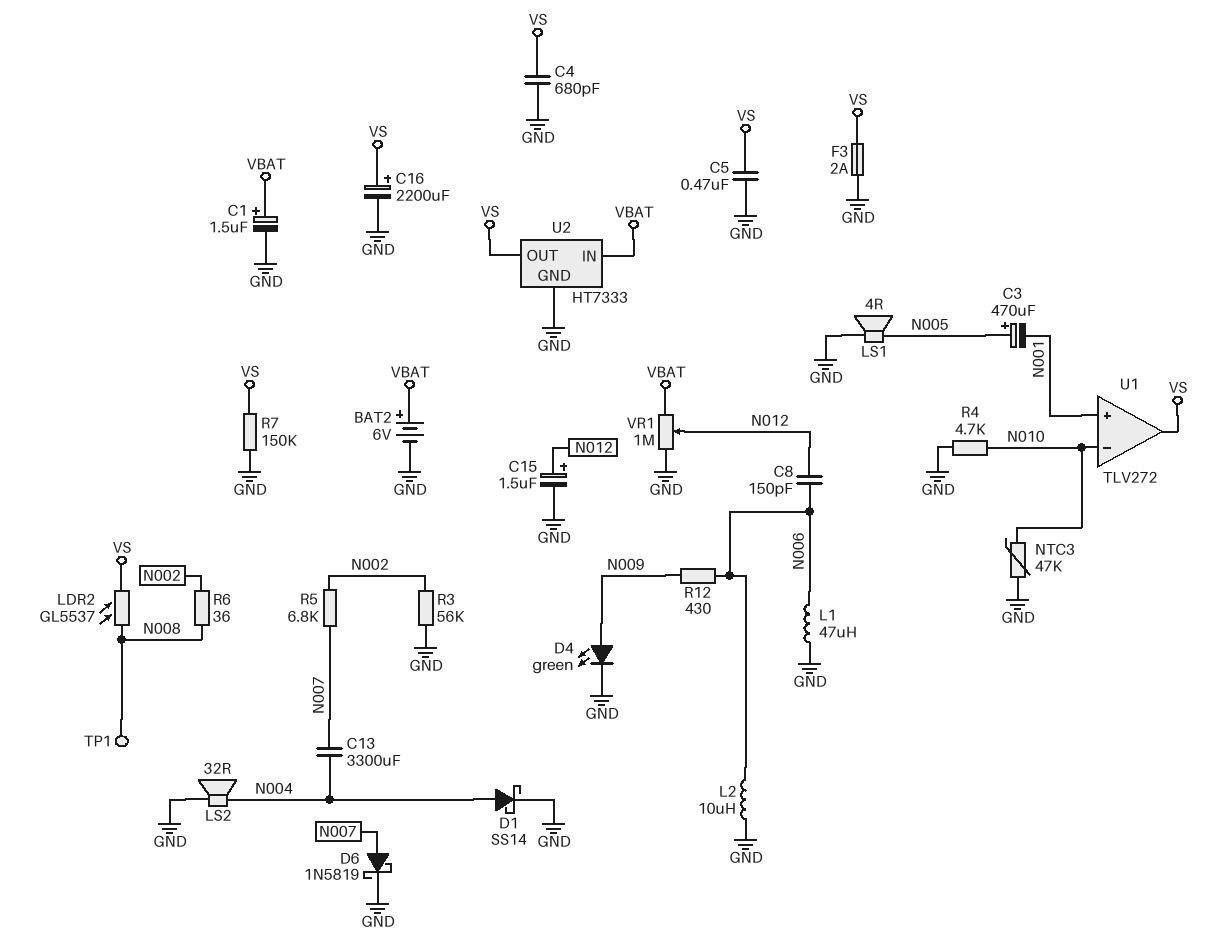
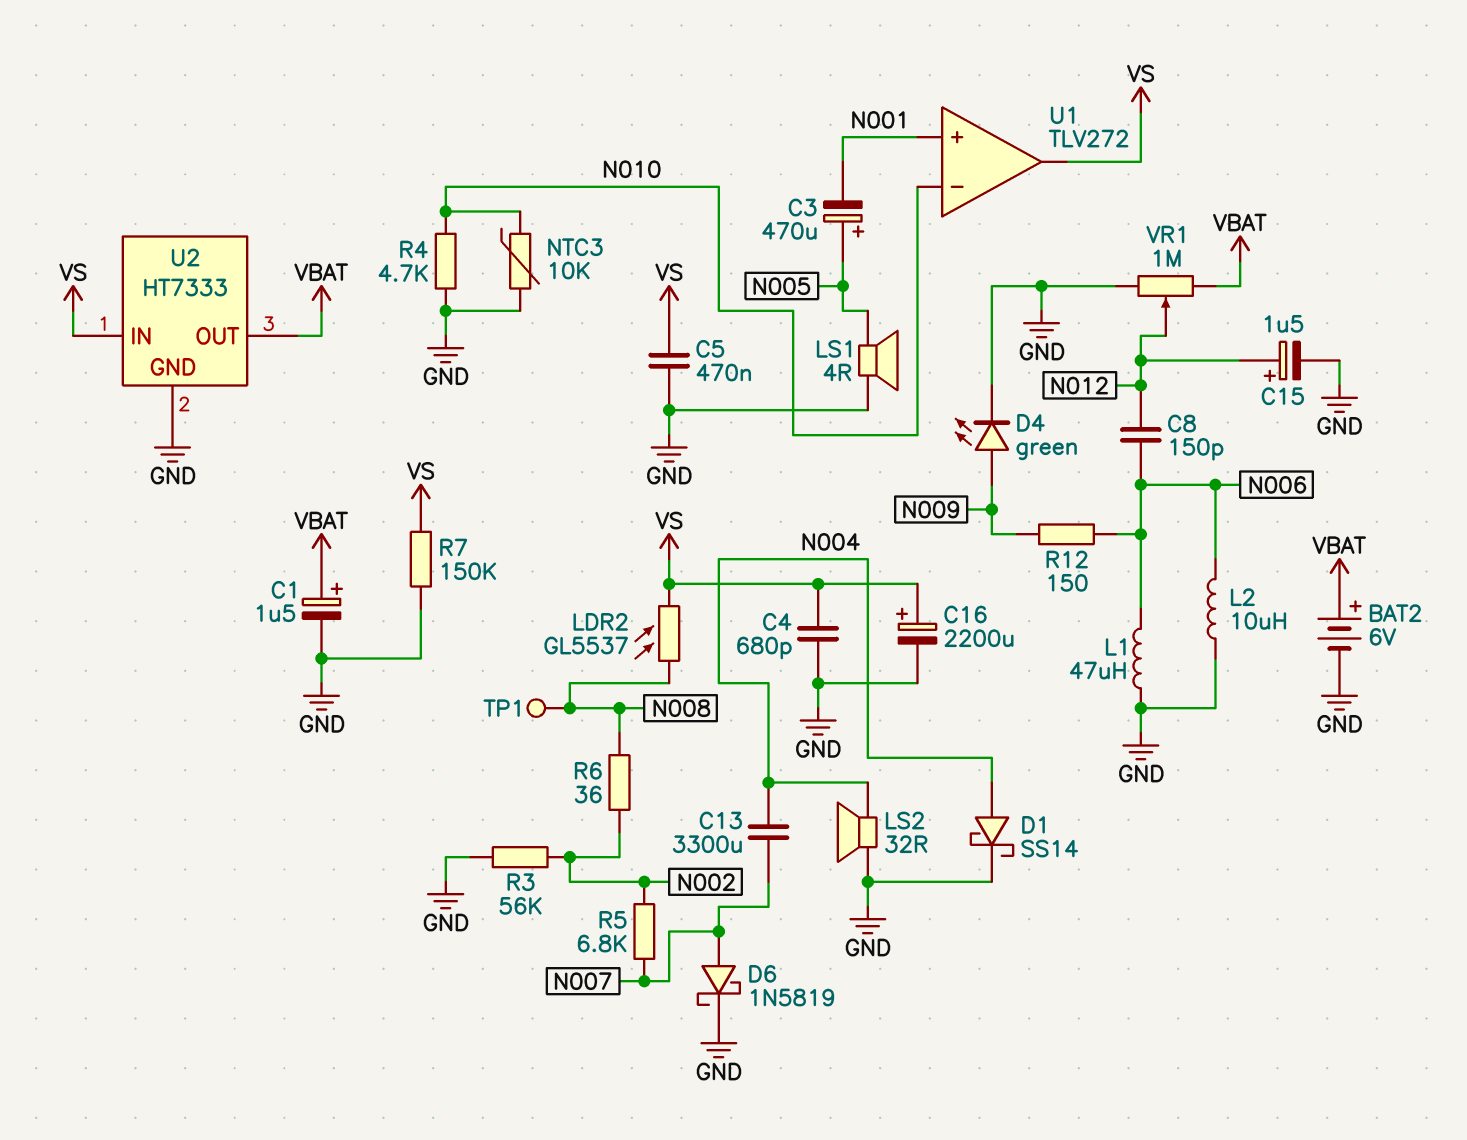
F3: 2A (GND, VS) -> none
NTC3: 47k (GND, N010) -> 10k (GND, N010)
R12: 430 (N006, N009) -> 150 (N006, N009)
U2 pin IN: VBAT -> VS
U2 pin OUT: VS -> VBAT

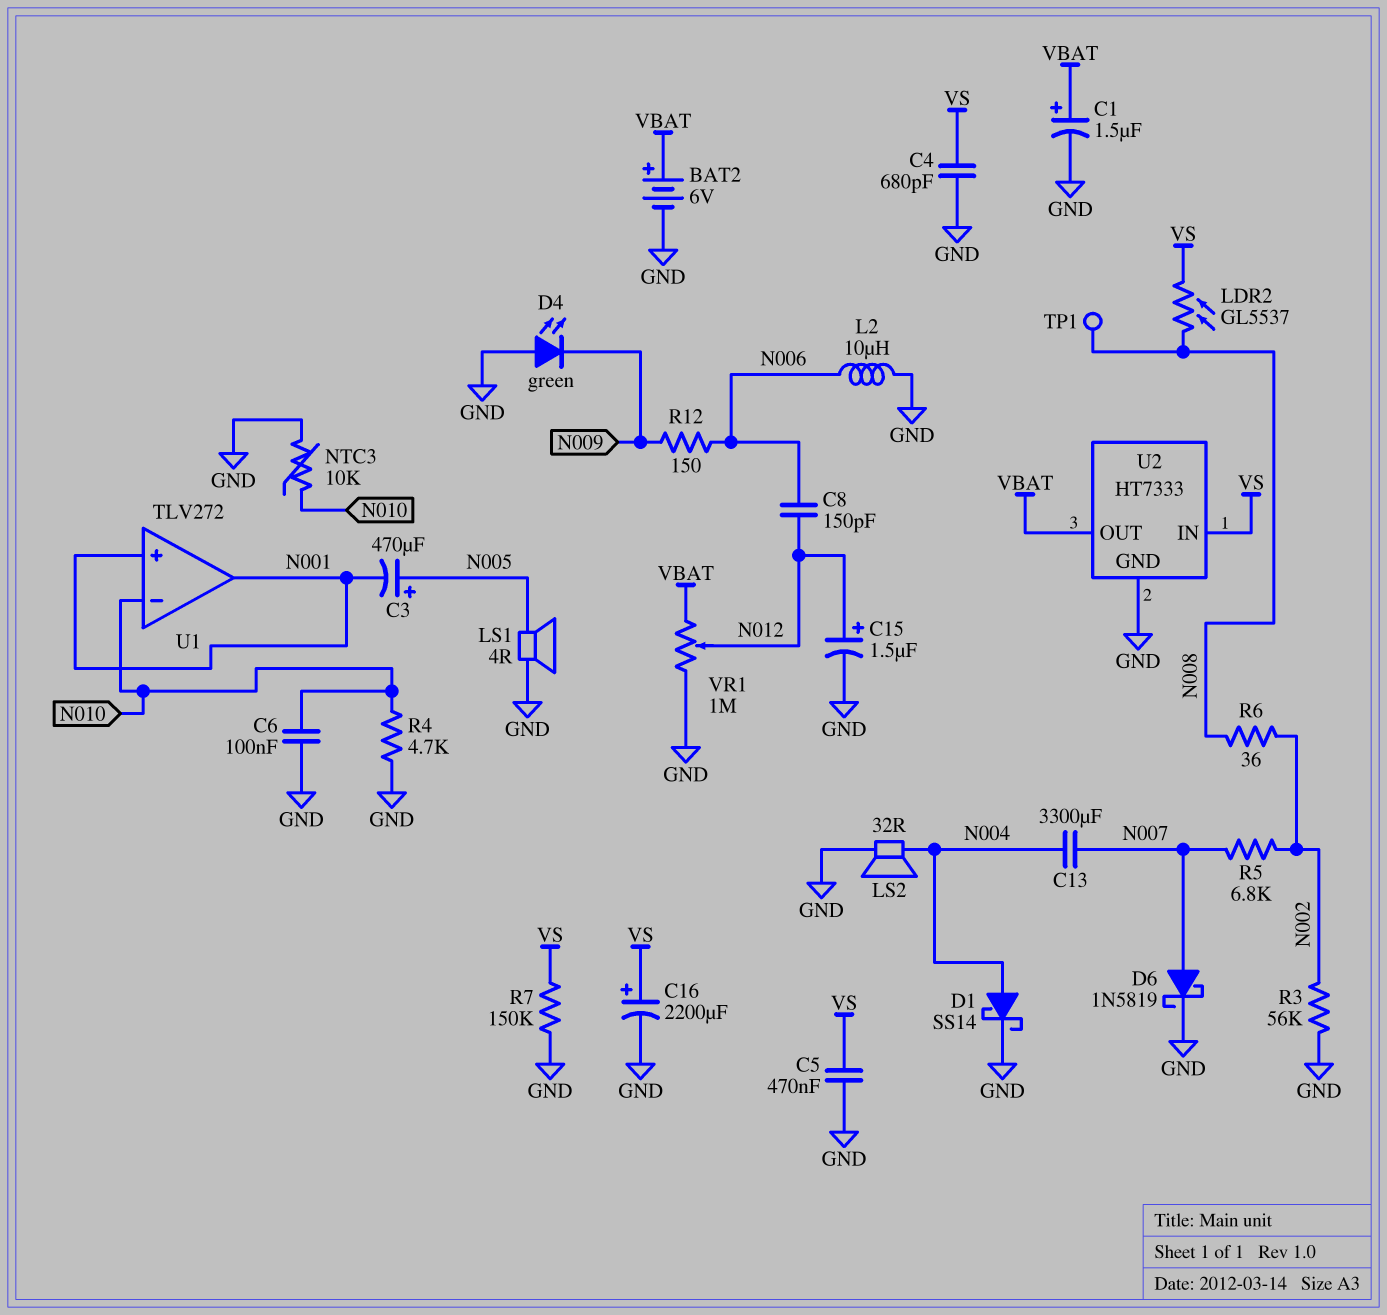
C6: none -> 100nF (GND, N010)
D4: LED green (A N009, K GND) -> LED green (A GND, K N009)
L1: 47uH (GND, N006) -> none
U1 pin out: VS -> N001

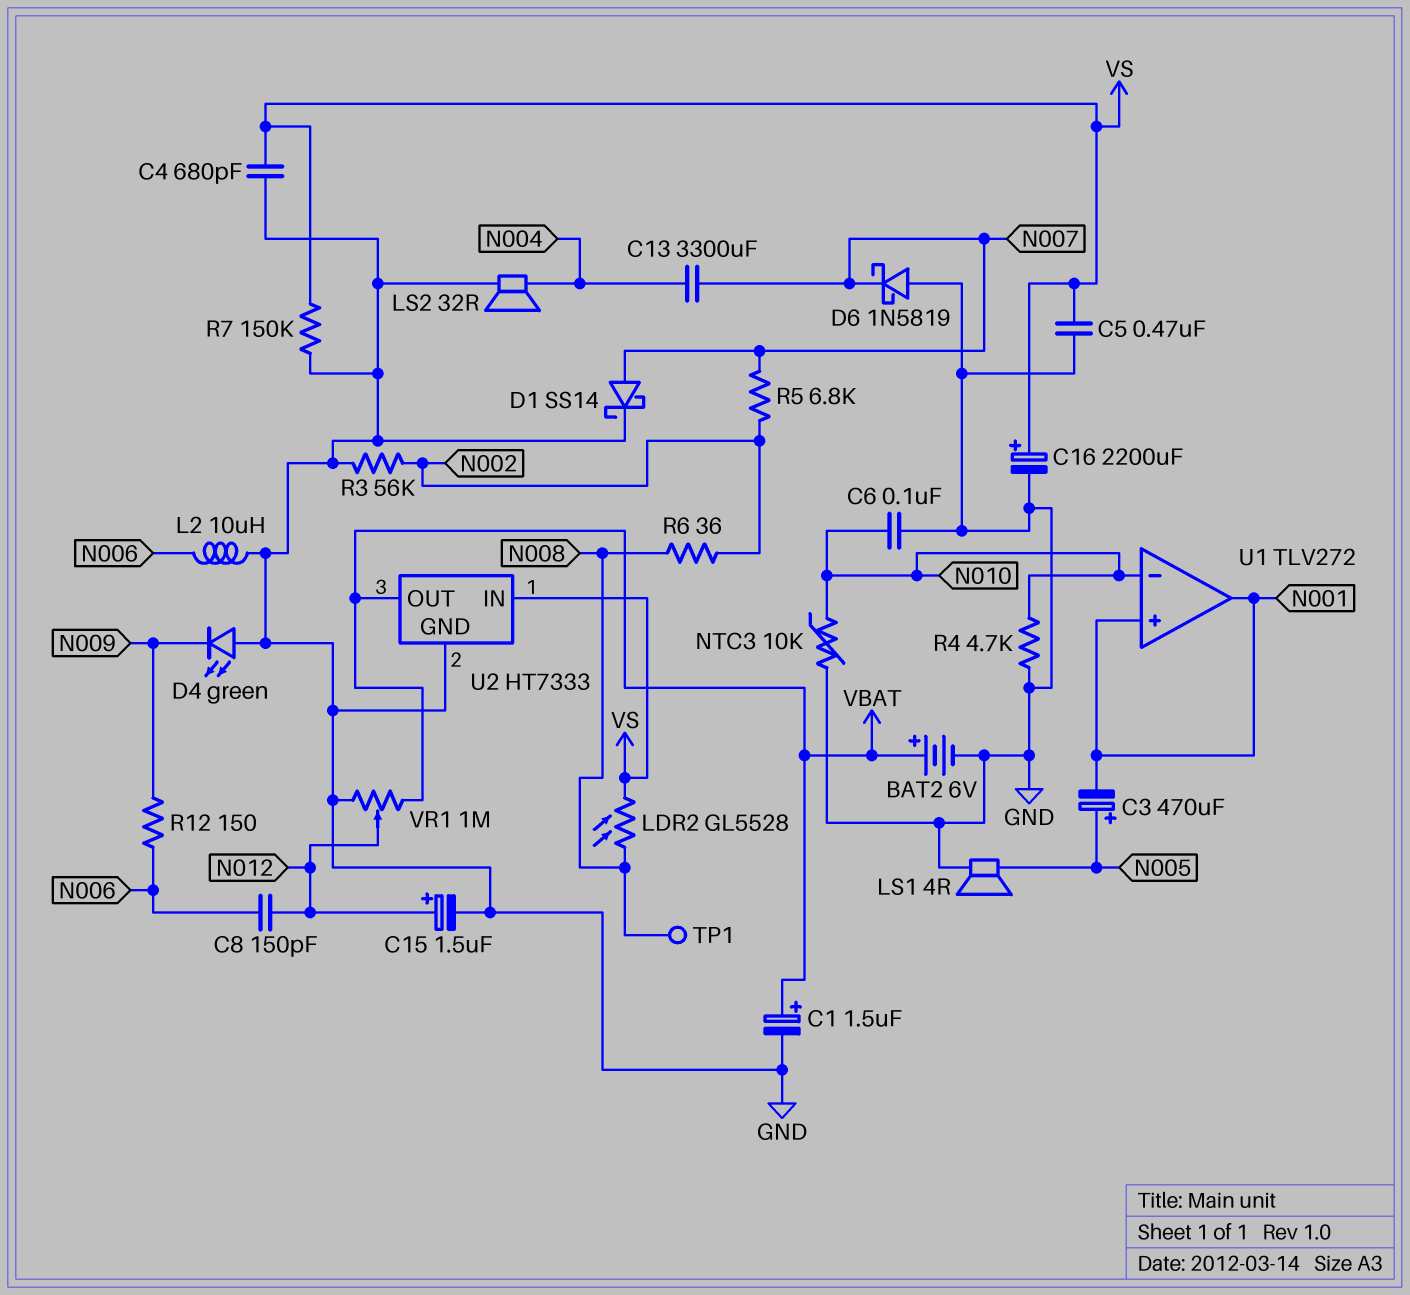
D1: schottky SS14 (A N004, K GND) -> schottky SS14 (A N007, K GND)
D6: schottky 1N5819 (A N007, K GND) -> schottky 1N5819 (A GND, K N007)
LDR2: GL5537 (N008, VS) -> GL5528 (N008, VS)

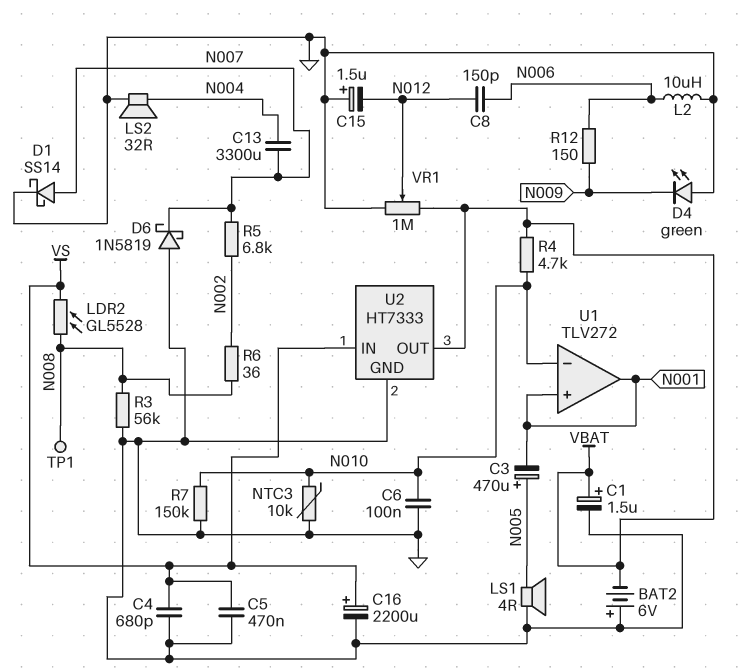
BAT2: 6V (plus VBAT, minus GND) -> 6V (plus GND, minus VBAT)
C15: 1.5uF (plus N012, minus GND) -> 1.5uF (plus GND, minus N012)
R3: 56k (GND, N002) -> 56k (GND, N008)
R4: 4.7k (GND, N010) -> 4.7k (N010, VBAT)
R7: 150k (GND, VS) -> 150k (GND, N010)

